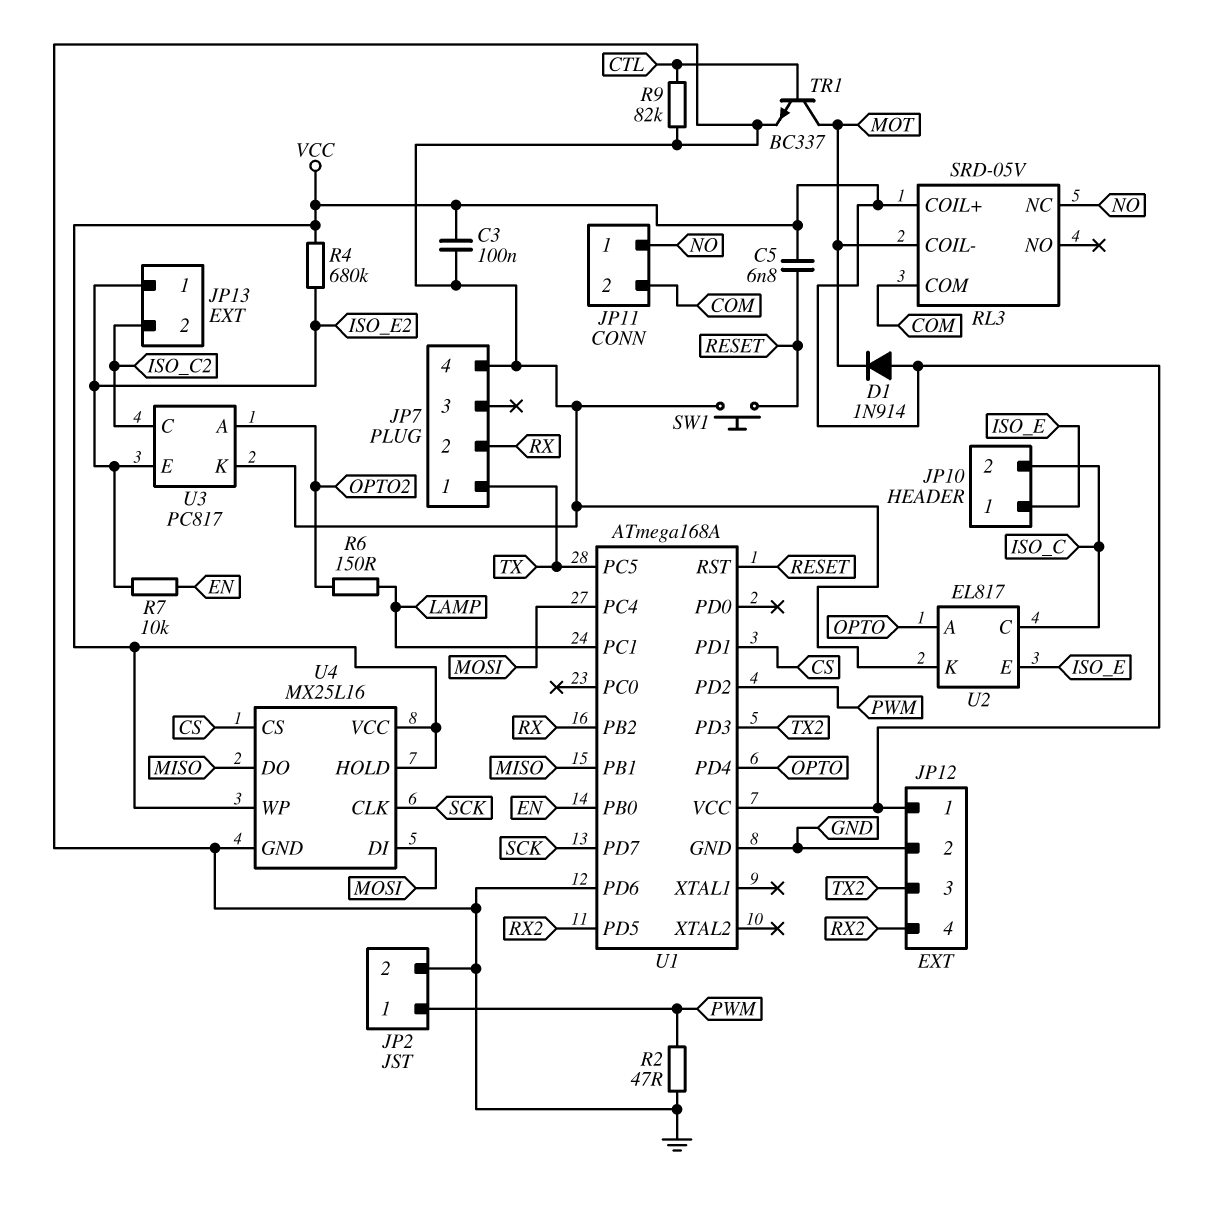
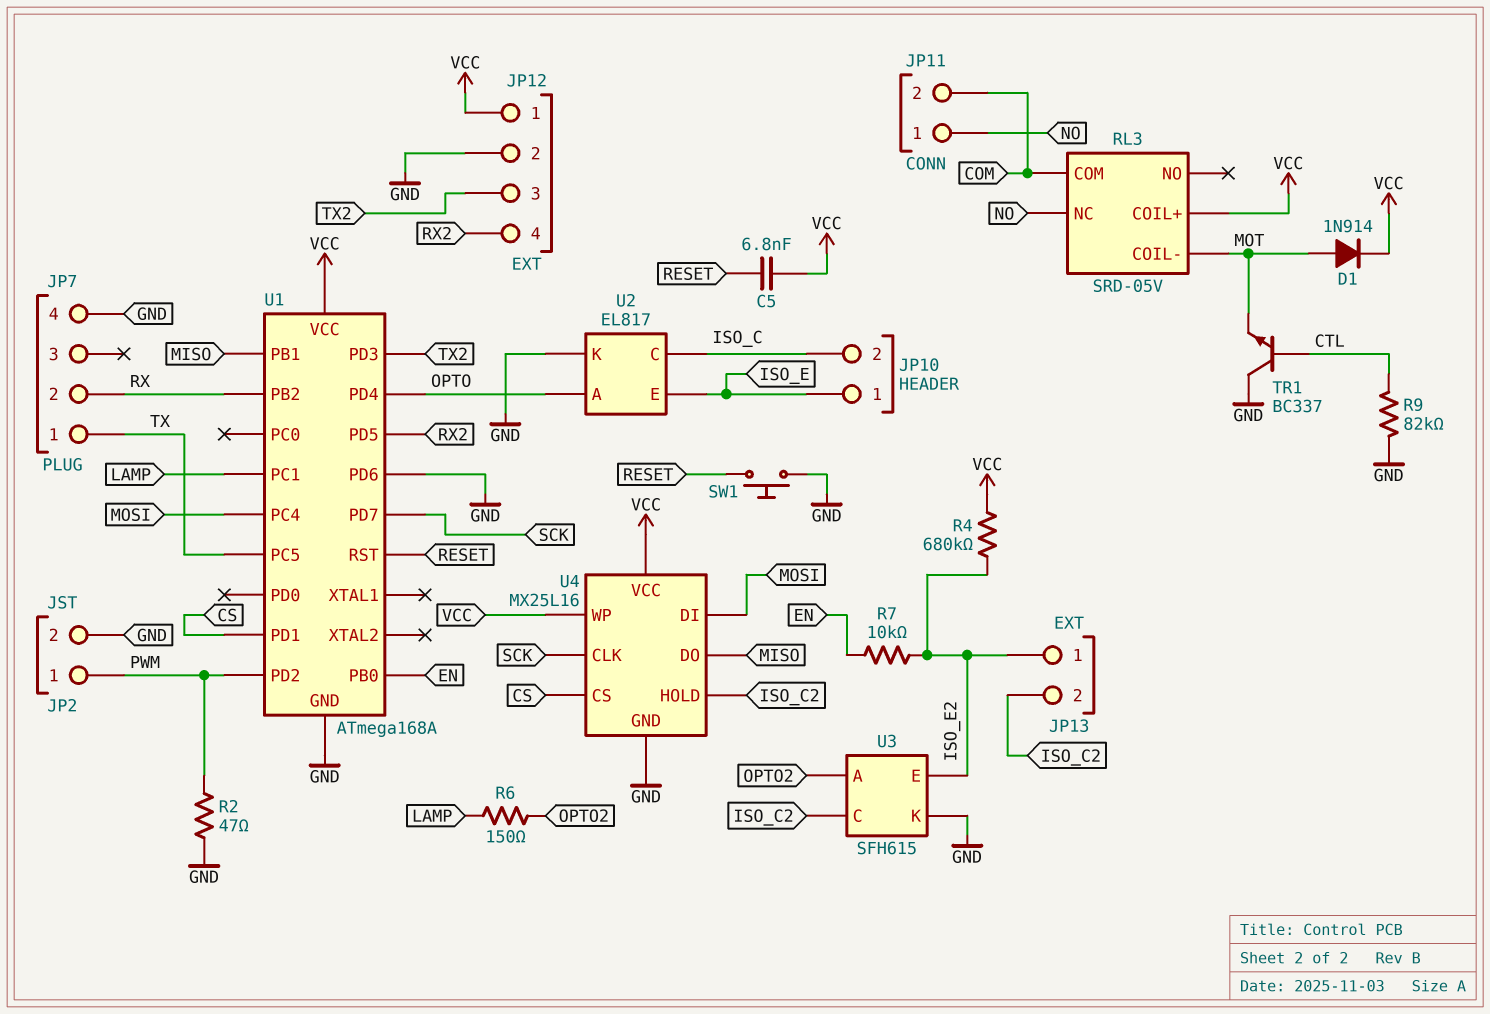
C3: 100nF (GND, VCC) -> none
D1: diode 1N914 (A VCC, K MOT) -> diode 1N914 (A MOT, K VCC)
TR1: NPN BC337 (B CTL, C MOT, E GND) -> NPN BC337 (B CTL, C GND, E MOT)
U3: PC817 -> SFH615
U4 pin HOLD: VCC -> ISO_C2

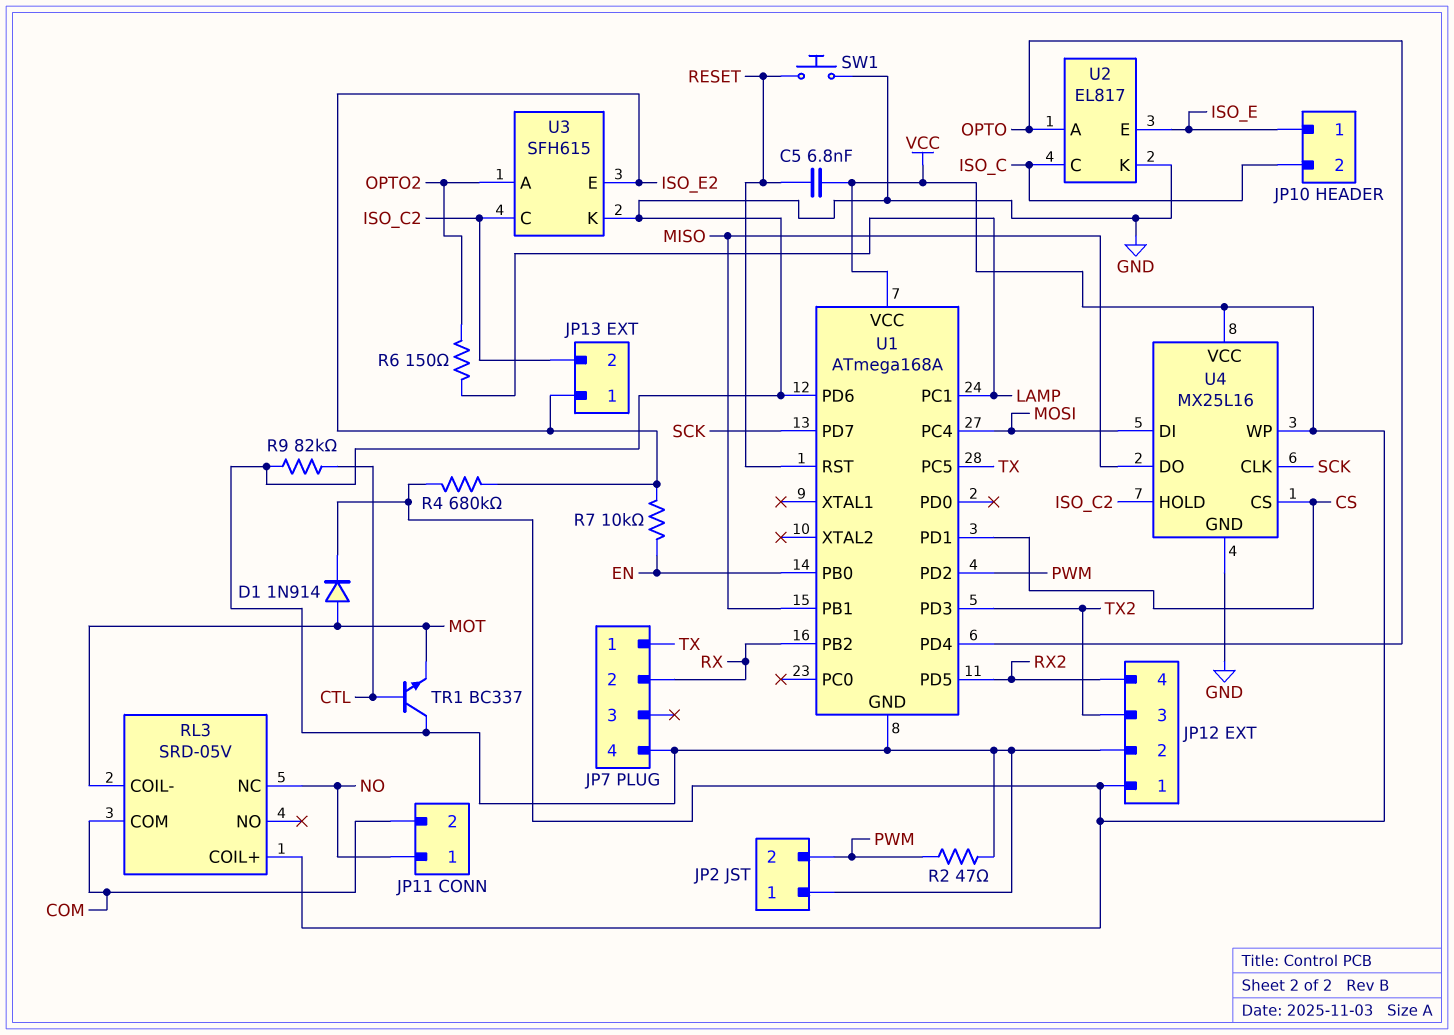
JP2 pin 1: PWM -> GND
JP2 pin 2: GND -> PWM

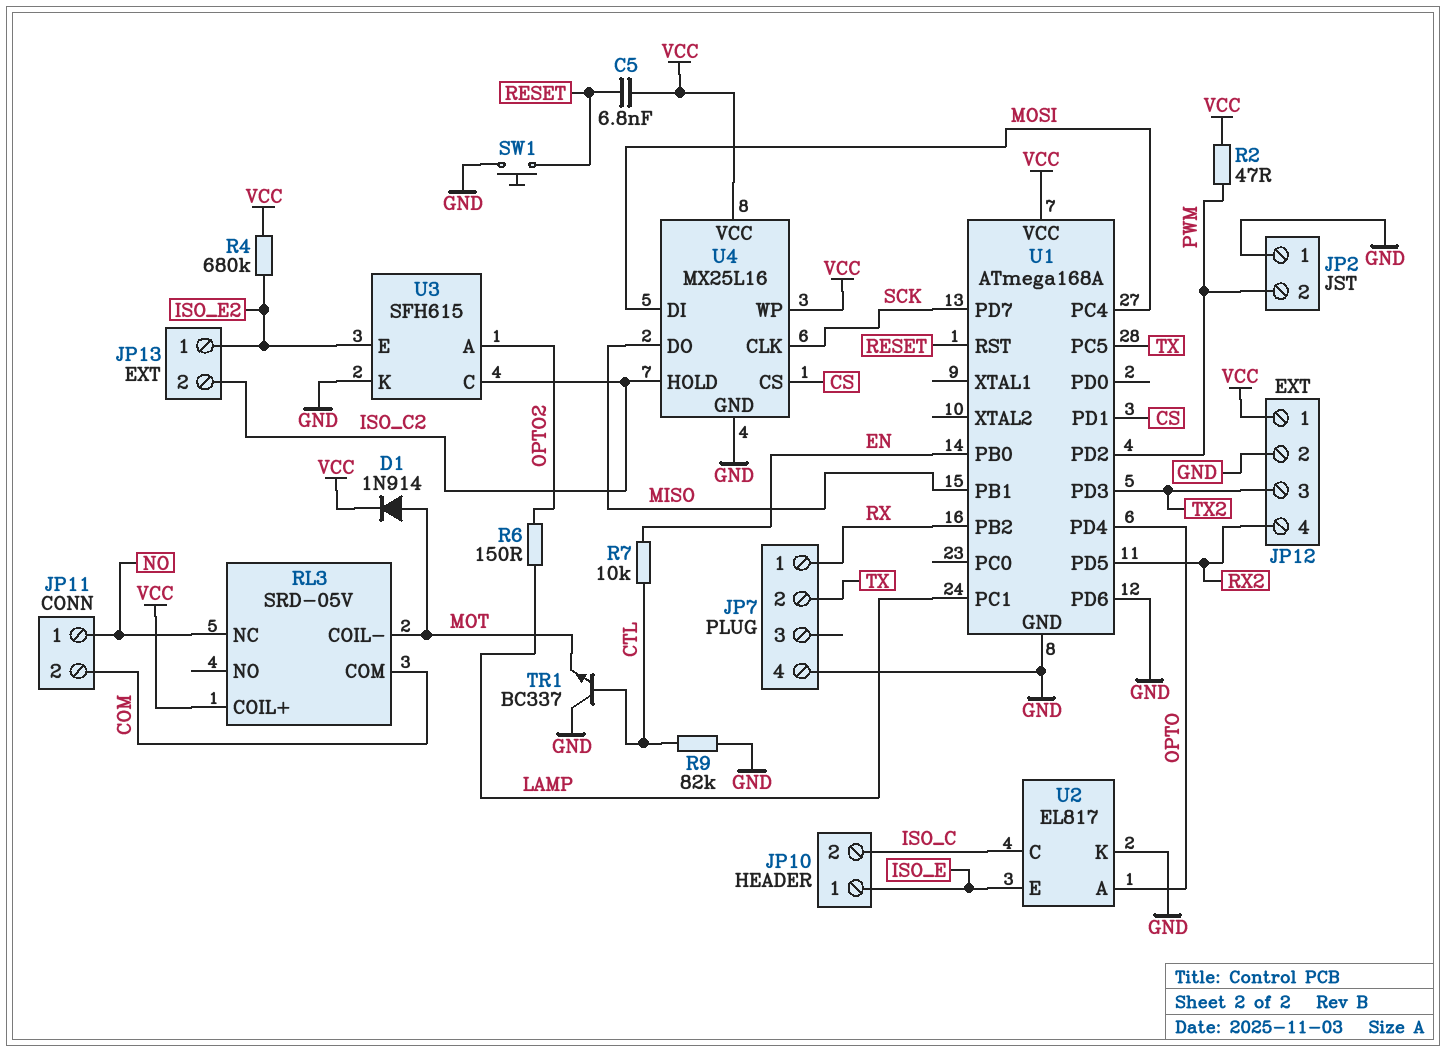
JP7 pin 1: TX -> RX
JP7 pin 2: RX -> TX
R2: 47 (GND, PWM) -> 47 (PWM, VCC)
R7: 10k (EN, ISO_E2) -> 10k (CTL, EN)

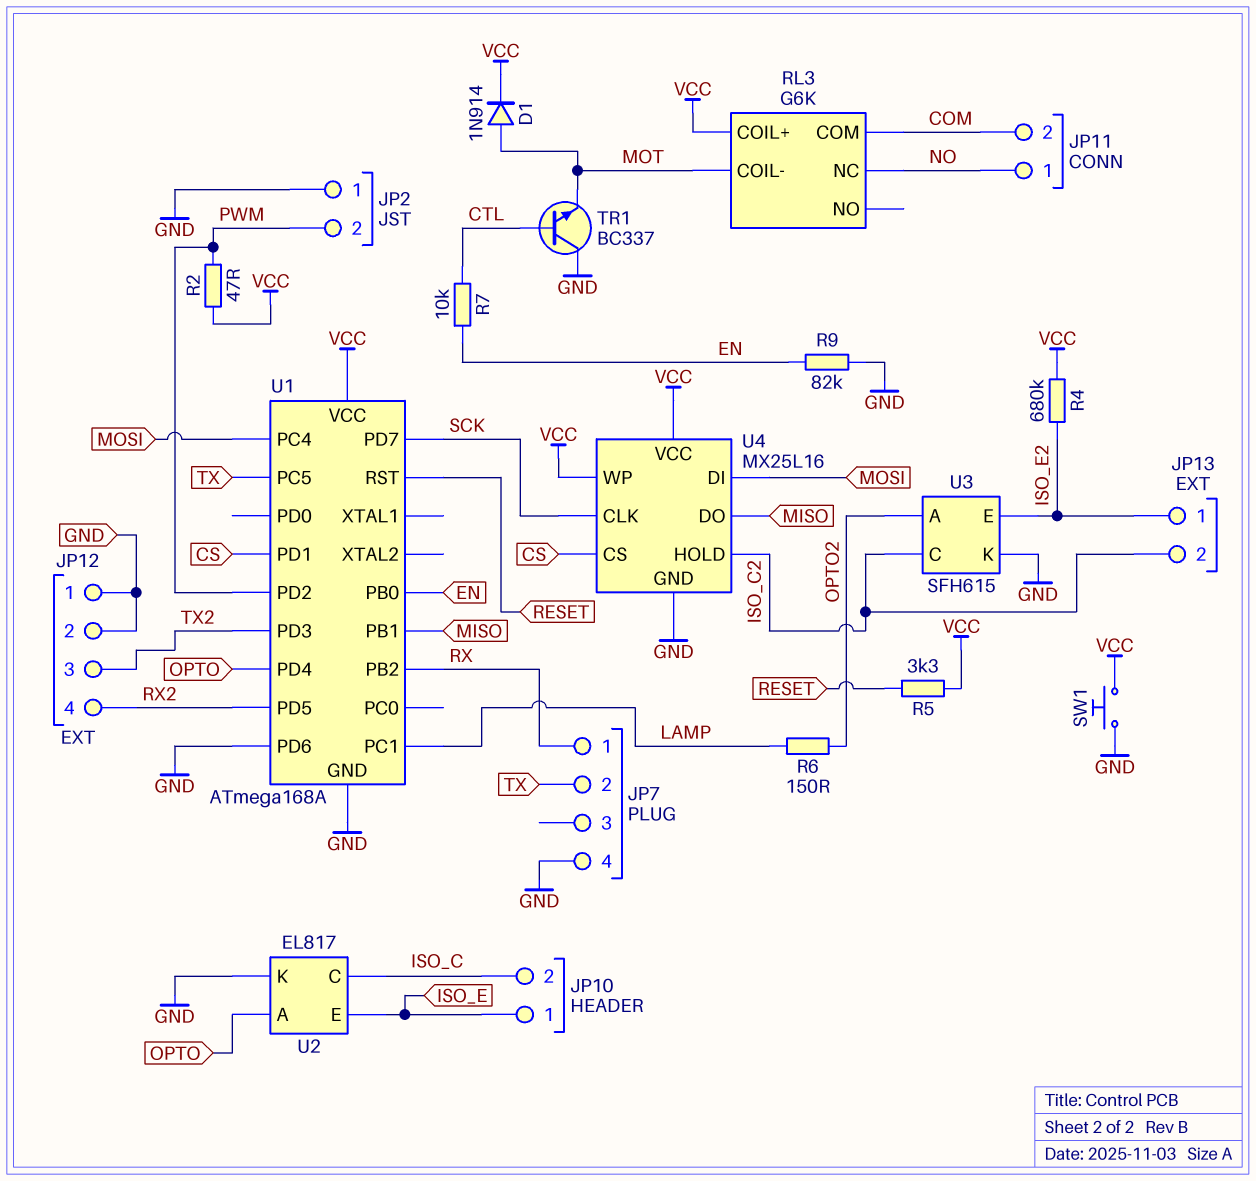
C5: 6.8nF (RESET, VCC) -> none
JP12 pin 1: VCC -> GND
R5: none -> 3.3k (RESET, VCC)
R9: 82k (CTL, GND) -> 82k (EN, GND)
RL3: SRD-05V -> G6K
SW1: button (GND, RESET) -> button (GND, VCC)

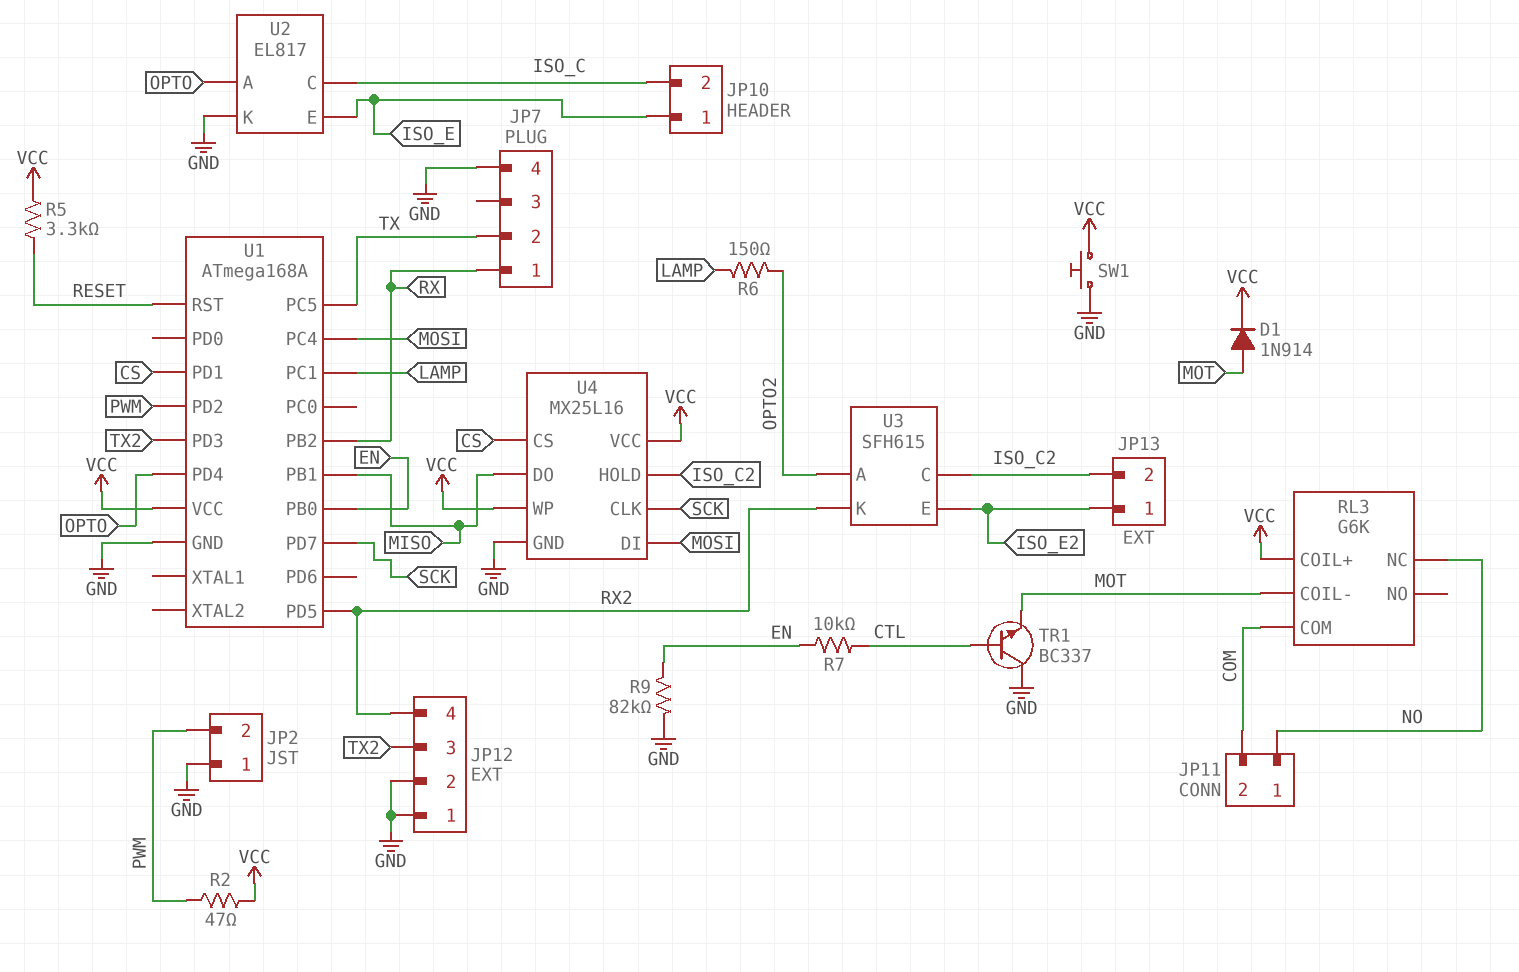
R4: 680k (ISO_E2, VCC) -> none
U1 pin PD6: GND -> none
U3 pin K: GND -> RX2

